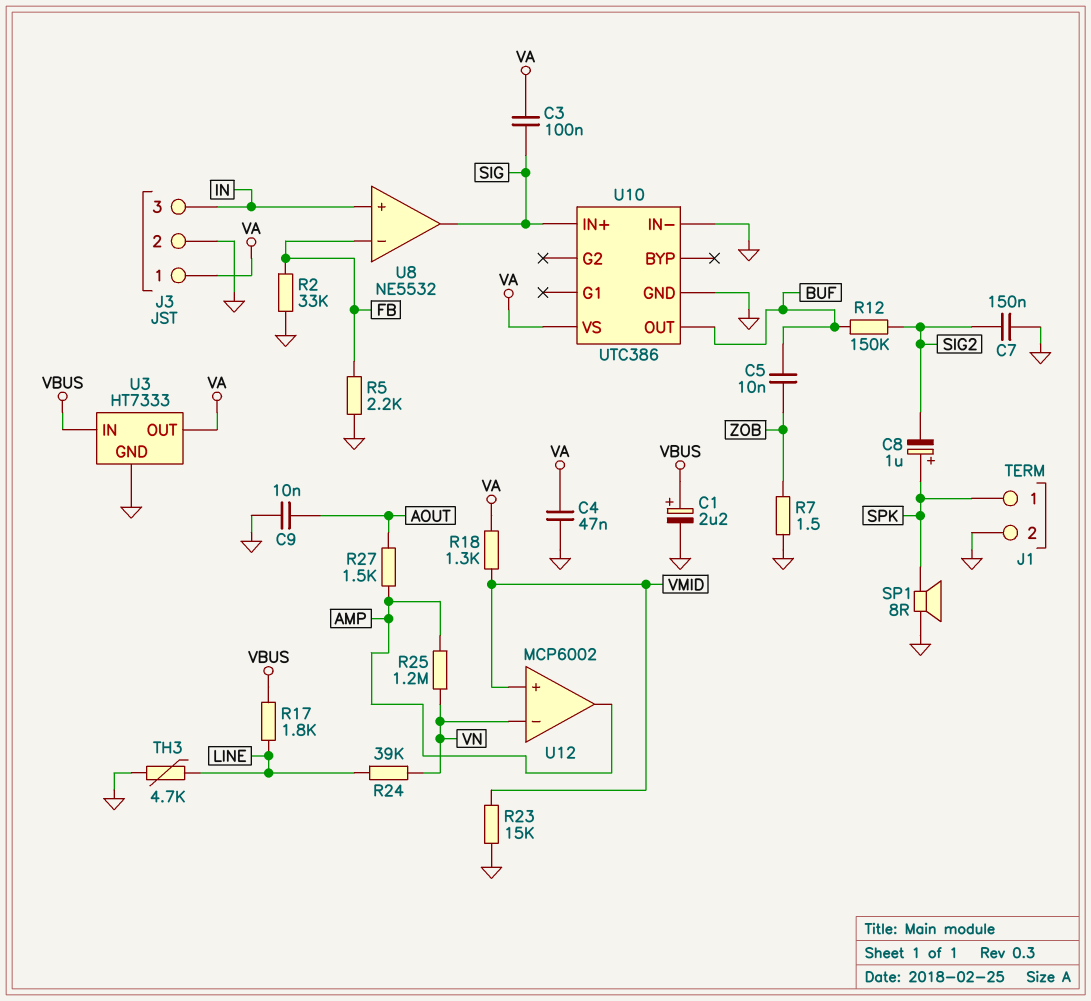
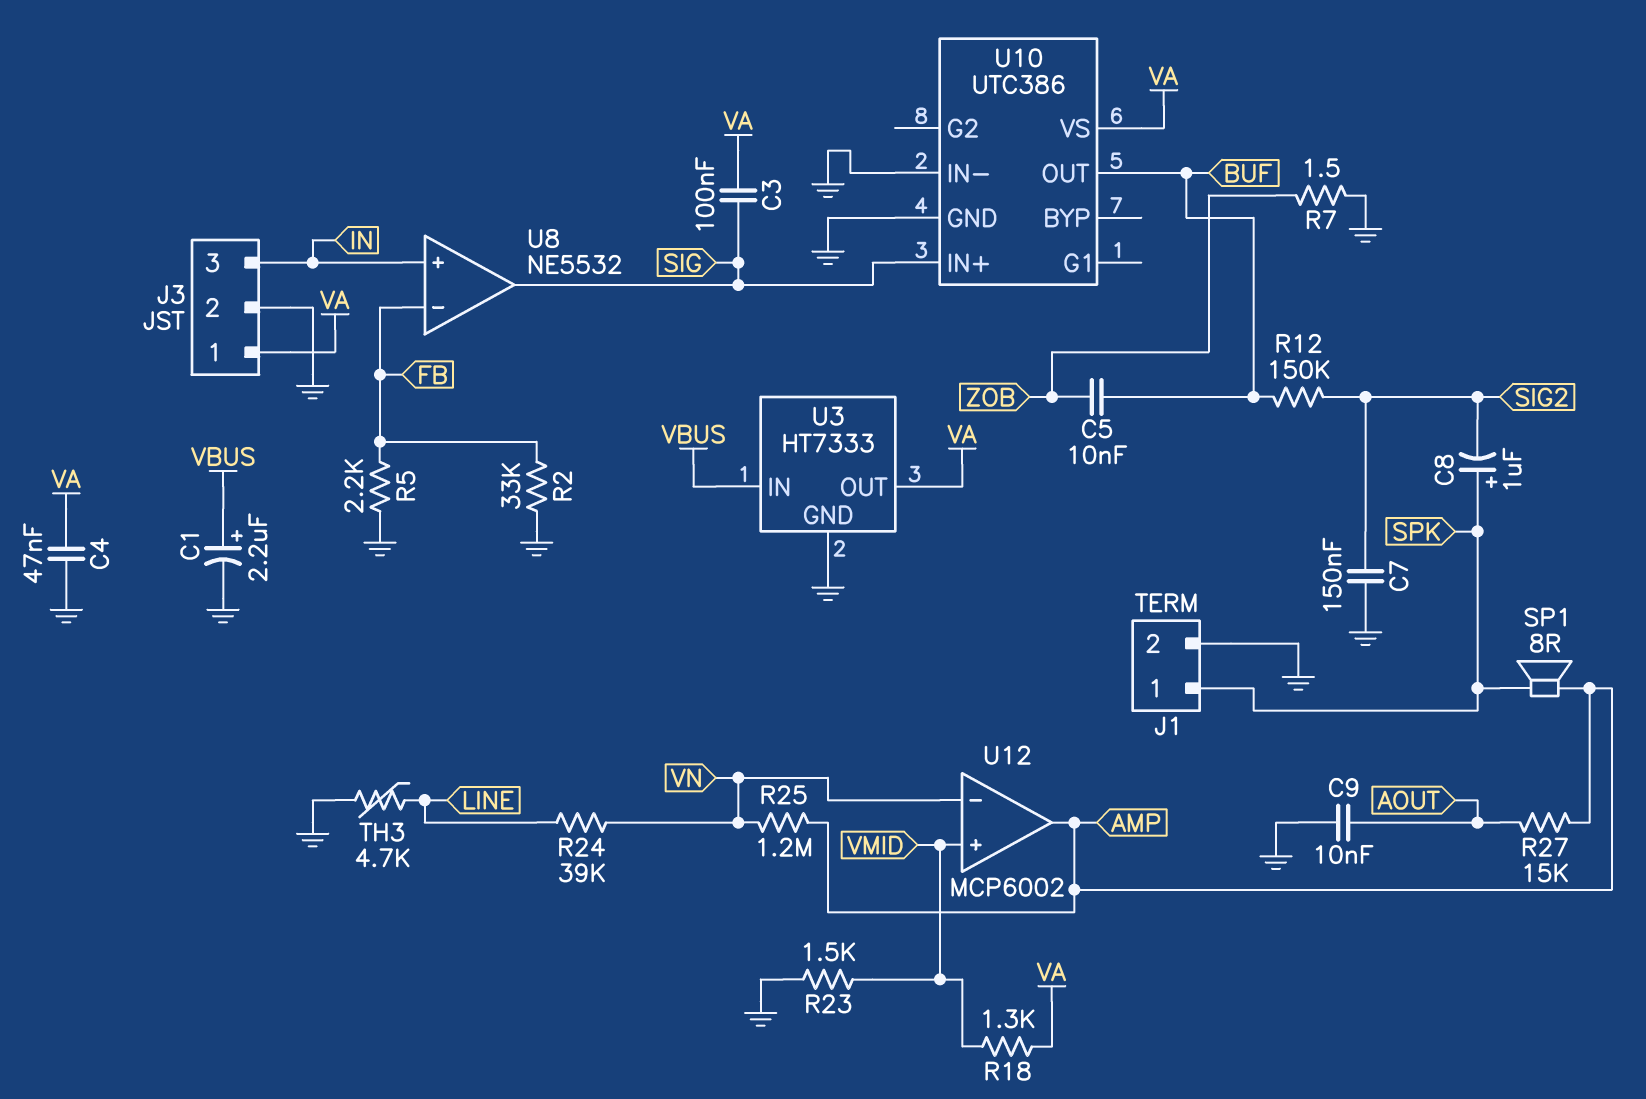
R17: 1.8k (LINE, VBUS) -> none
R23: 15k (GND, VMID) -> 1.5k (GND, VMID)
R27: 1.5k (AMP, AOUT) -> 15k (AMP, AOUT)
SP1: speaker 8R (GND, SPK) -> speaker 8R (AMP, SPK)

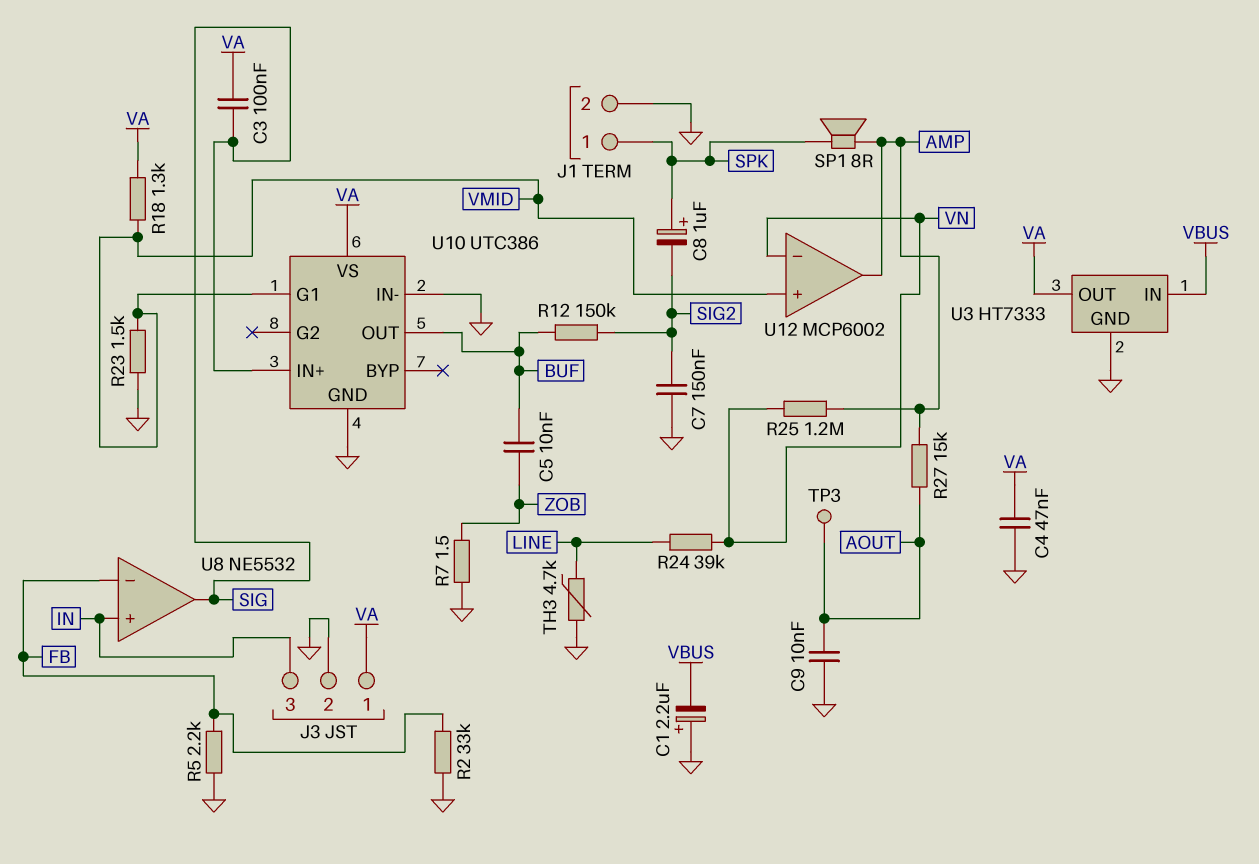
C1: 2.2uF (plus VBUS, minus GND) -> 2.2uF (plus GND, minus VBUS)
TP3: none -> test point (AOUT)
U10 pin G1: none -> VMID

